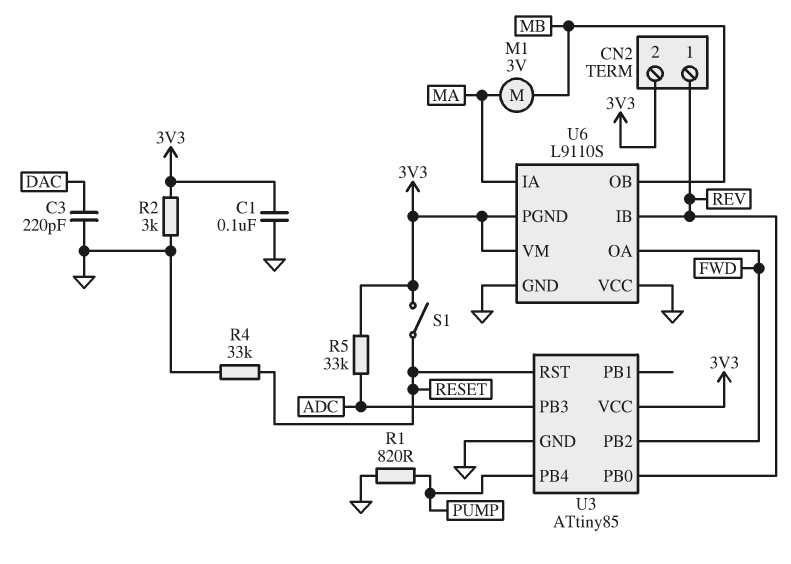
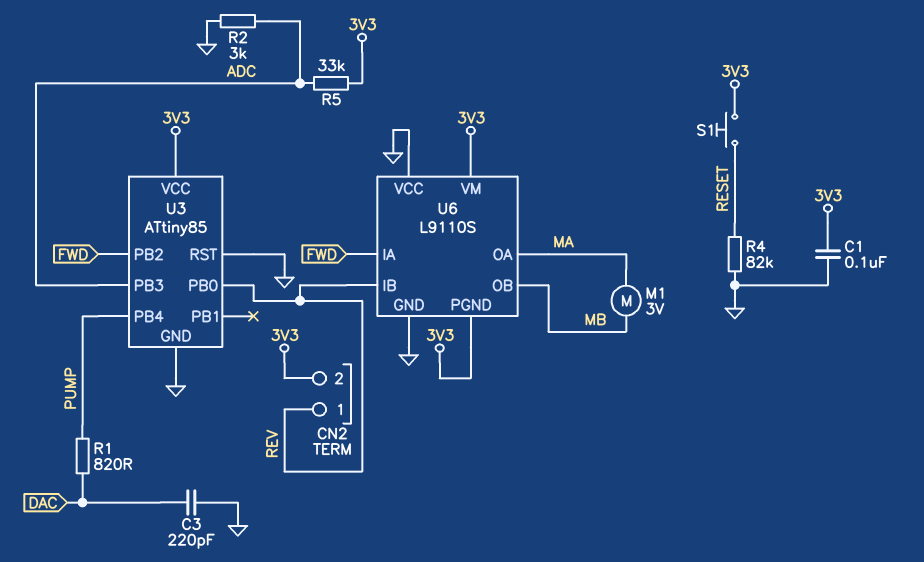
R1: 820 (GND, PUMP) -> 820 (DAC, PUMP)
R2: 3k (3V3, GND) -> 3k (ADC, GND)
R4: 33k (GND, RESET) -> 82k (GND, RESET)
S1: switch (3V3, RESET) -> button (3V3, RESET)
U3 pin RST: RESET -> GND
U6 pin IA: MA -> FWD
U6 pin OA: FWD -> MA

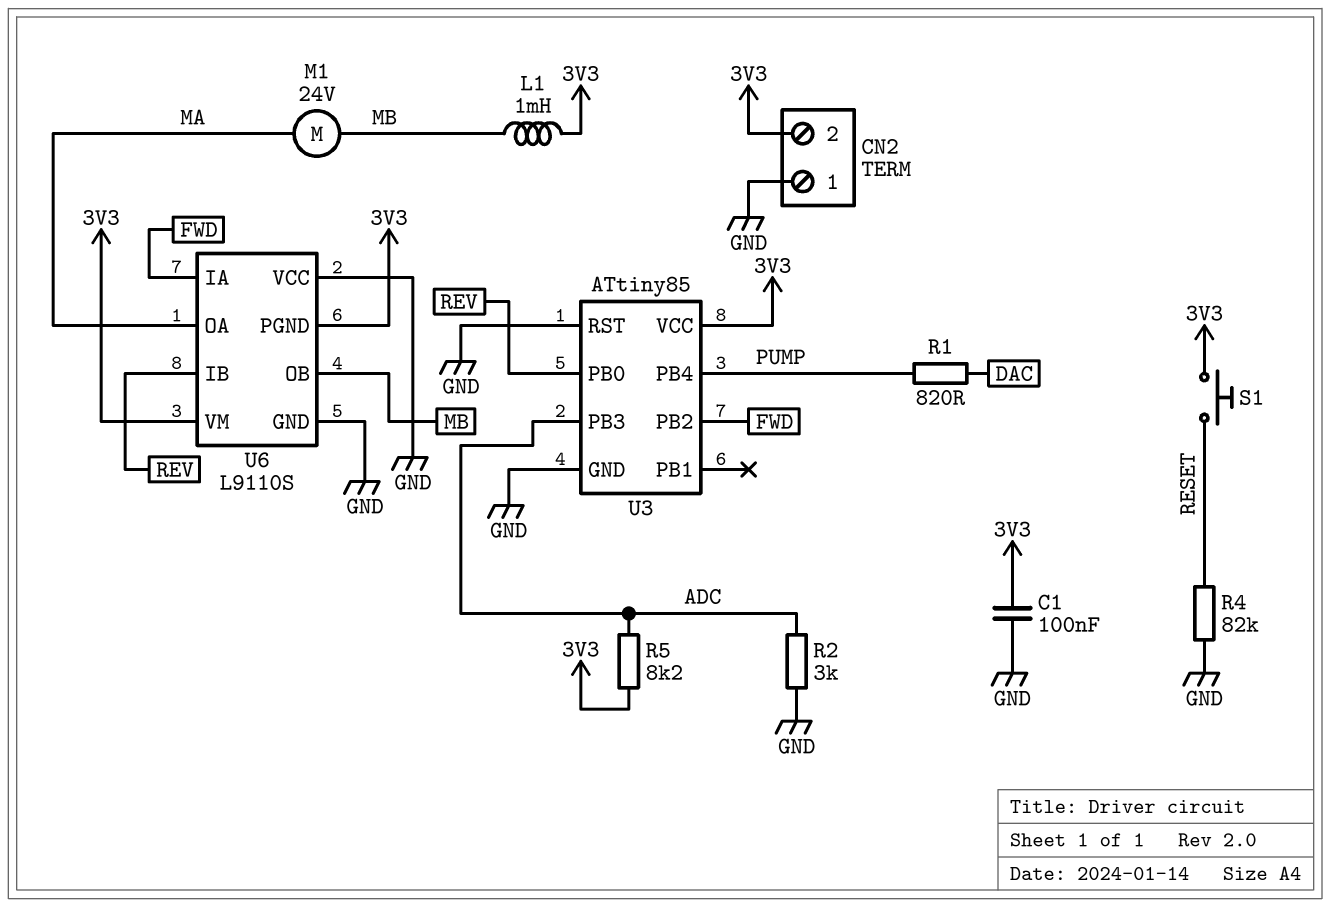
C3: 220pF (DAC, GND) -> none
CN2 pin 1: REV -> GND
L1: none -> 1mH (3V3, MB)
M1: motor 3V (MA, MB) -> motor 24V (MA, MB)
R5: 33k (3V3, ADC) -> 8.2k (3V3, ADC)

